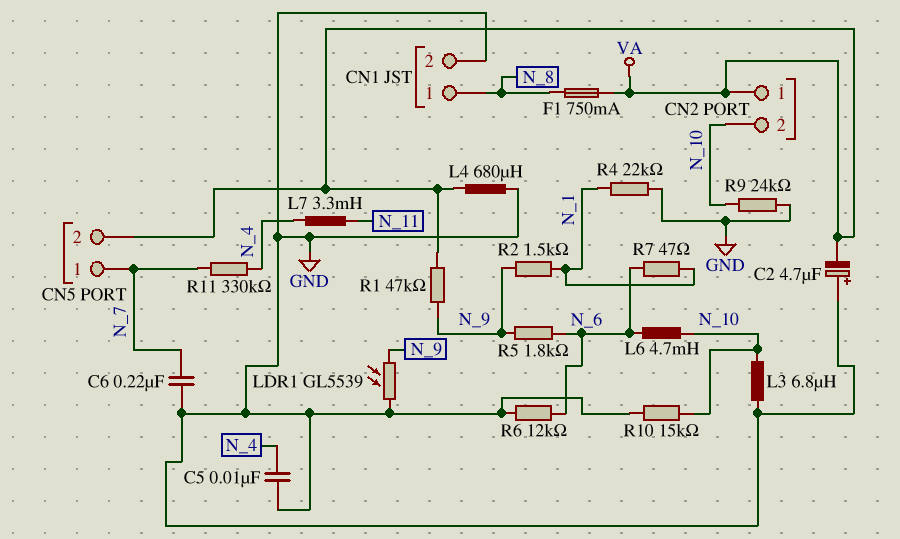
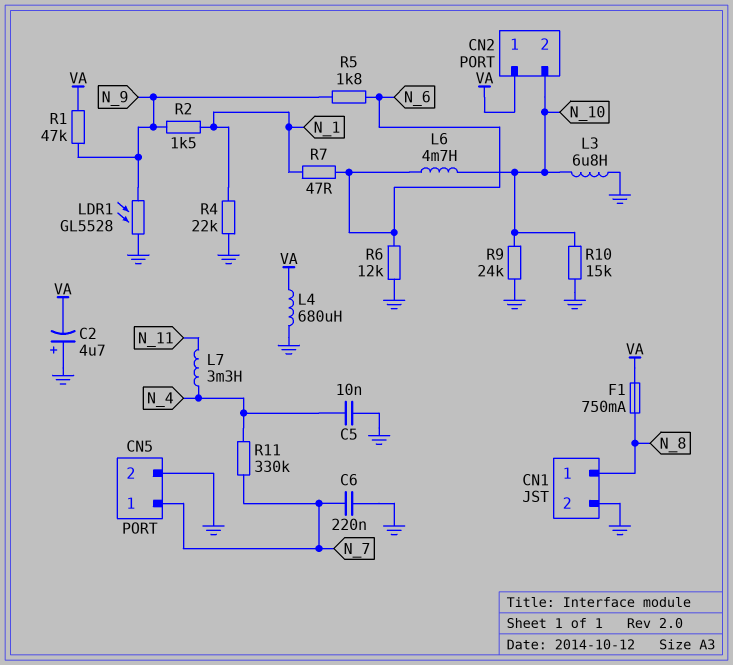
CN5 pin 2: VA -> GND
LDR1: GL5539 (GND, N_9) -> GL5528 (GND, N_9)

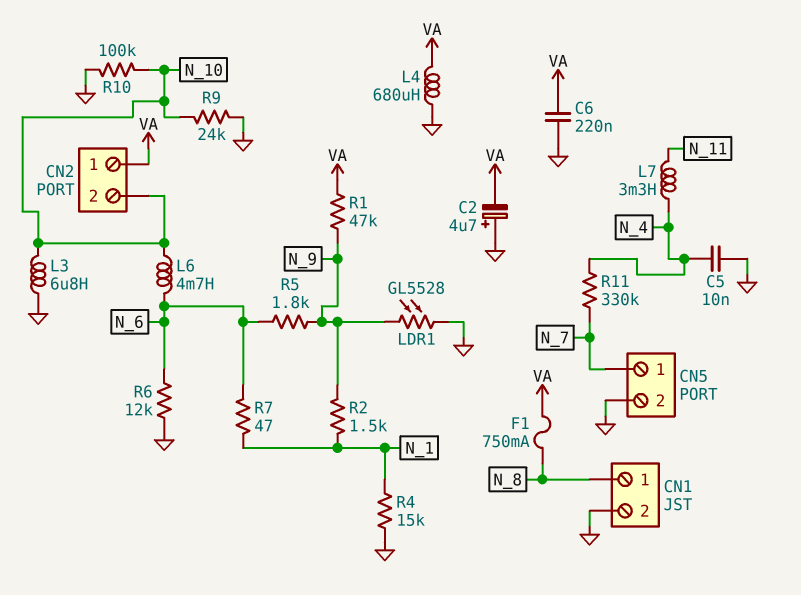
C6: 220nF (GND, N_7) -> 220nF (GND, VA)
R4: 22k (GND, N_1) -> 15k (GND, N_1)
R10: 15k (GND, N_10) -> 100k (GND, N_10)

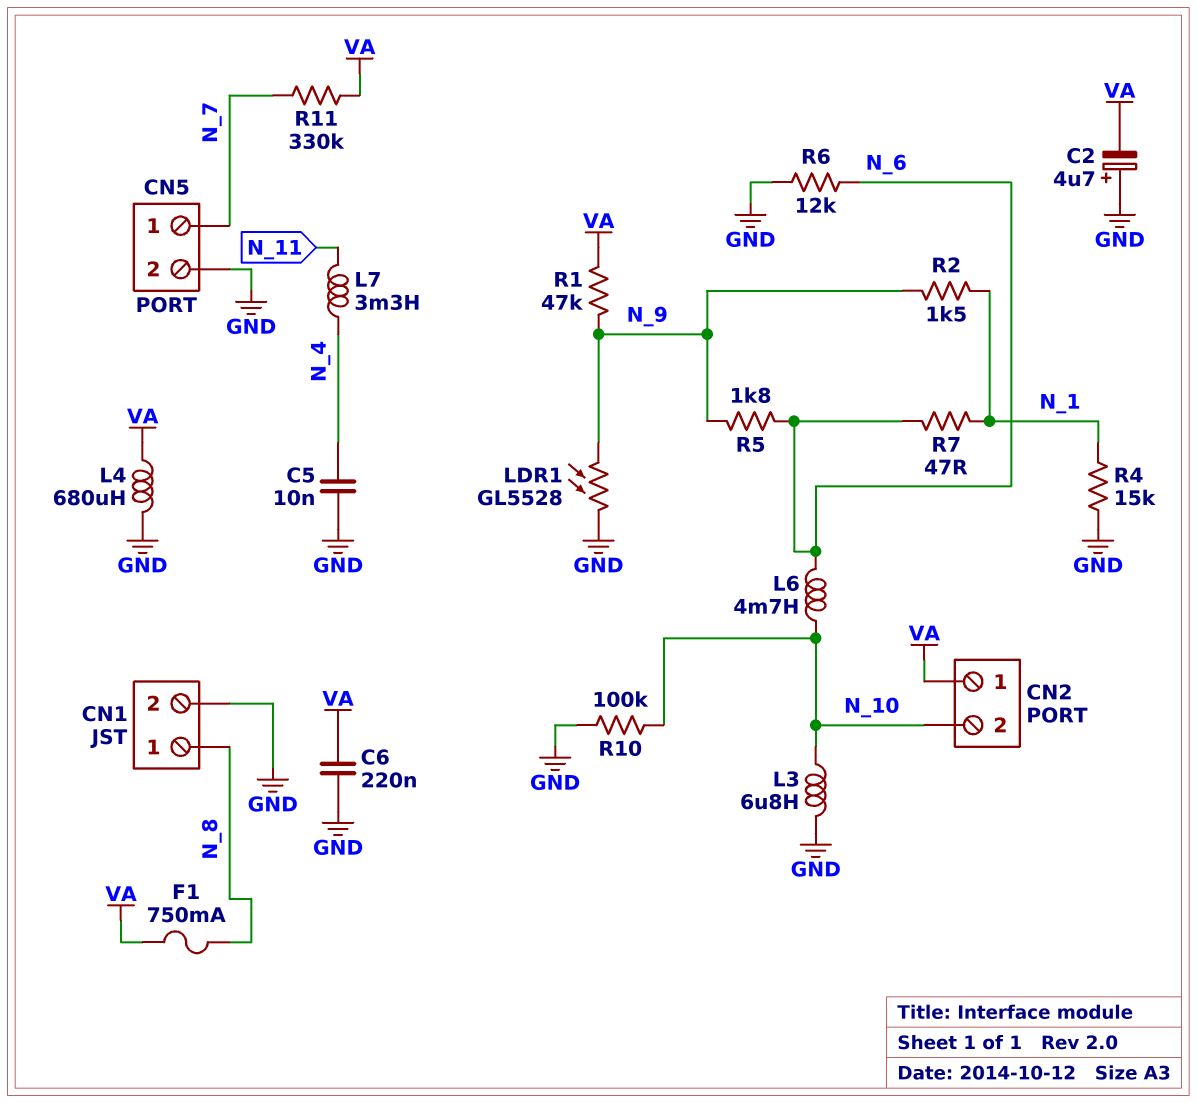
R9: 24k (GND, N_10) -> none
R11: 330k (N_4, N_7) -> 330k (N_7, VA)

